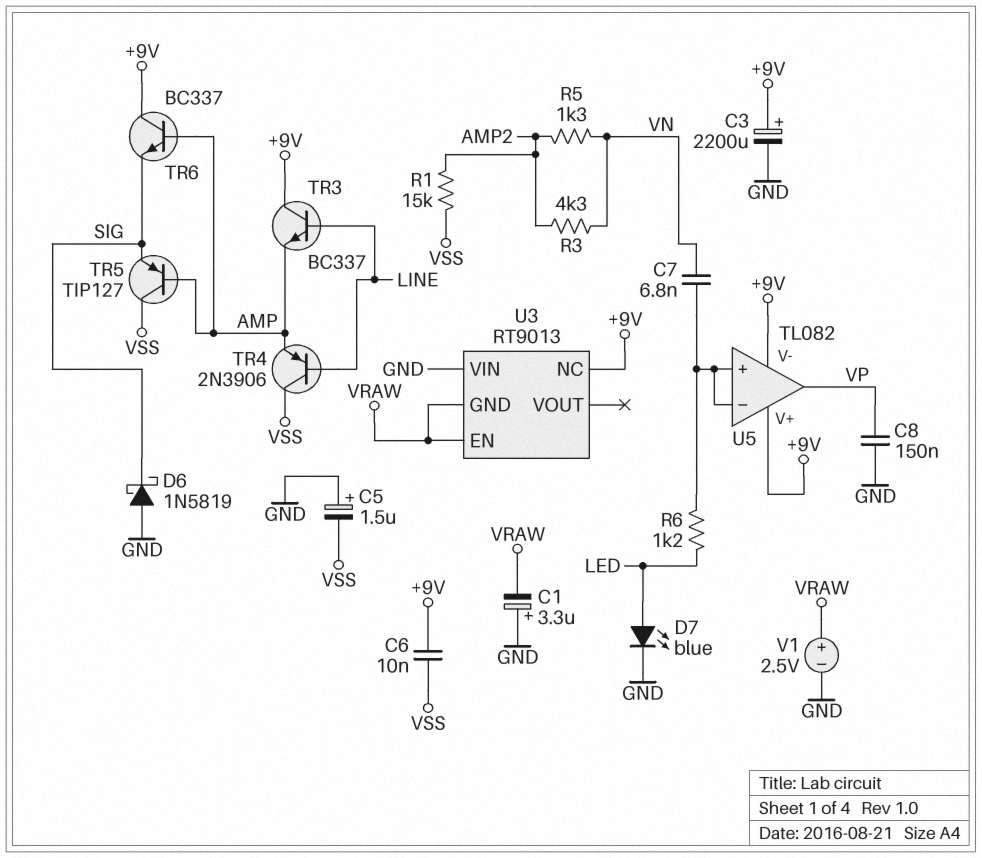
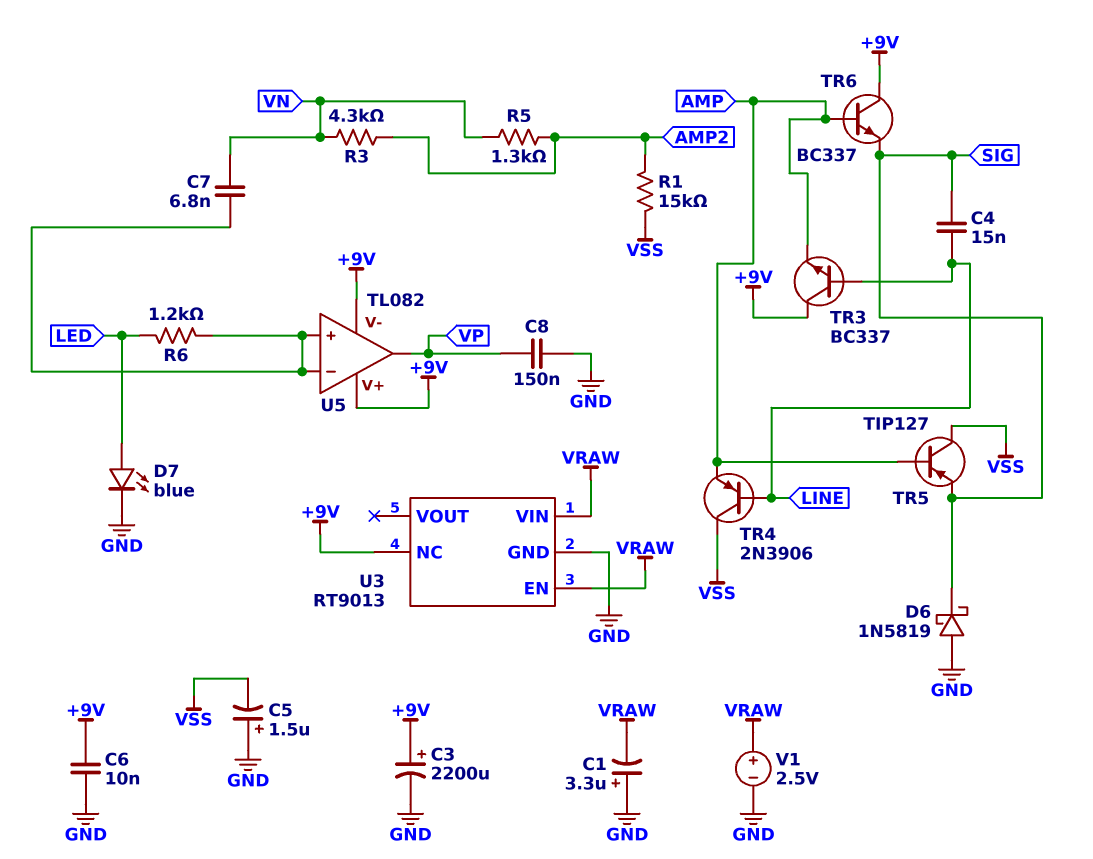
C4: none -> 15nF (LINE, SIG)
C6: 10nF (+9V, VSS) -> 10nF (+9V, GND)
U3 pin GND: VRAW -> GND
U3 pin VIN: GND -> VRAW

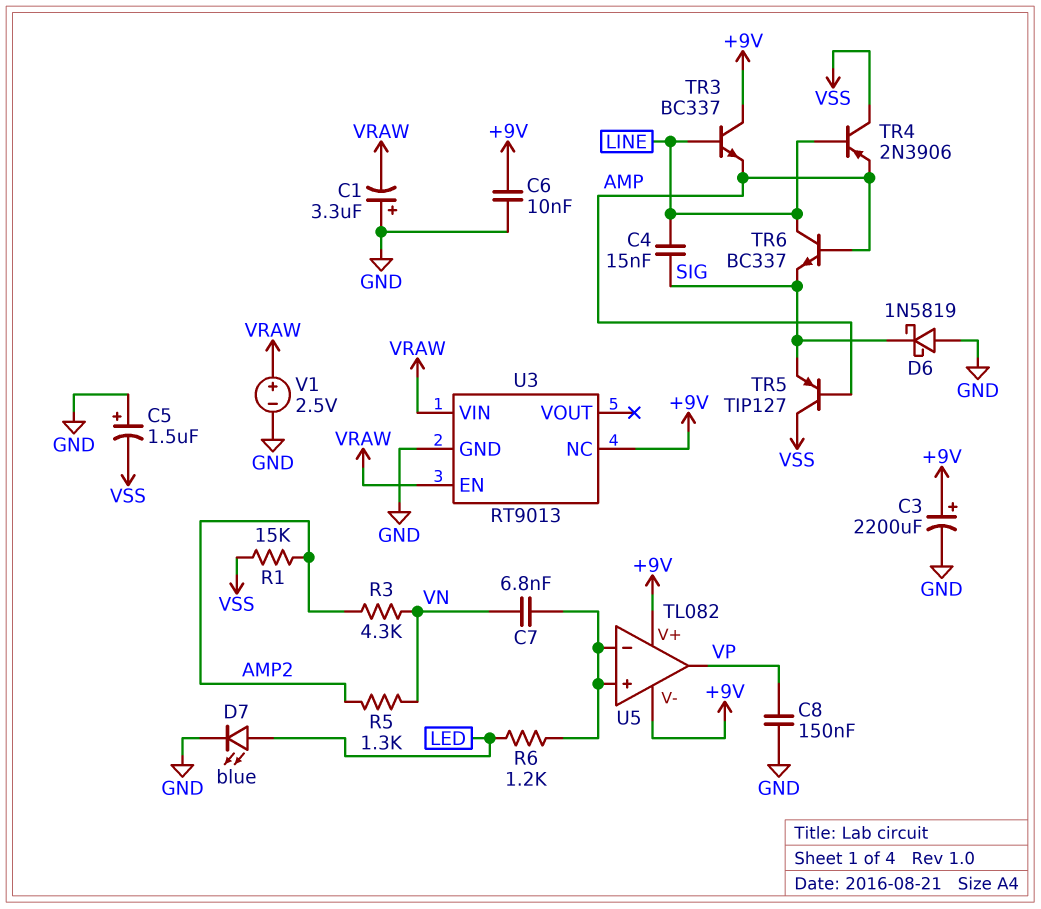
TR6: NPN BC337 (B AMP, C +9V, E SIG) -> NPN BC337 (B AMP, C LINE, E SIG)

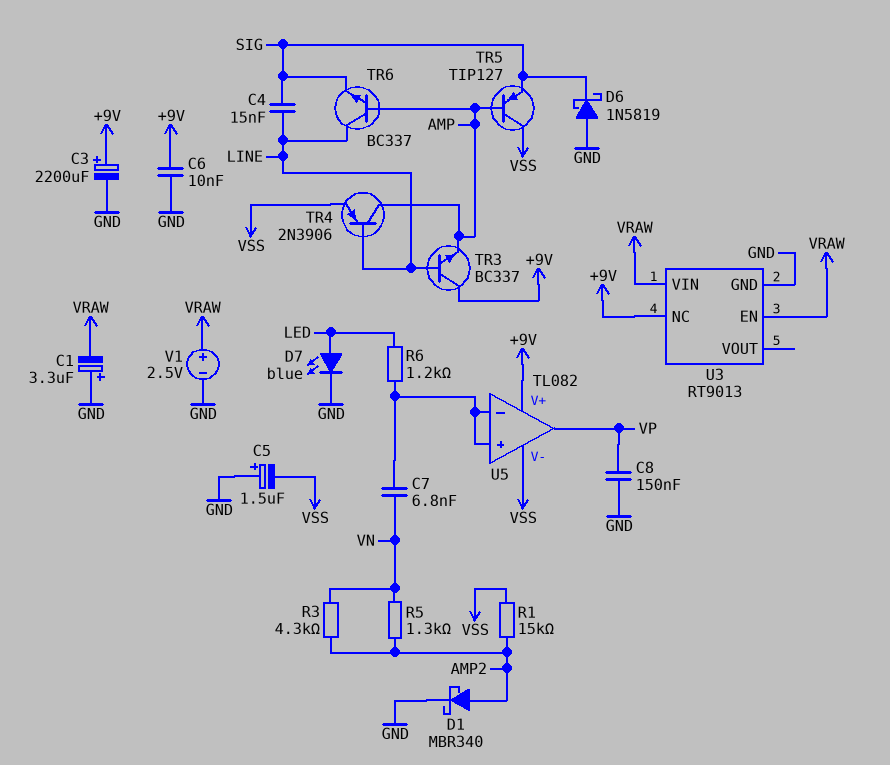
D1: none -> schottky MBR340 (A AMP2, K GND)
TR4: PNP 2N3906 (B LINE, C VSS, E AMP) -> PNP 2N3906 (B LINE, C AMP, E VSS)
U5 pin V-: +9V -> VSS

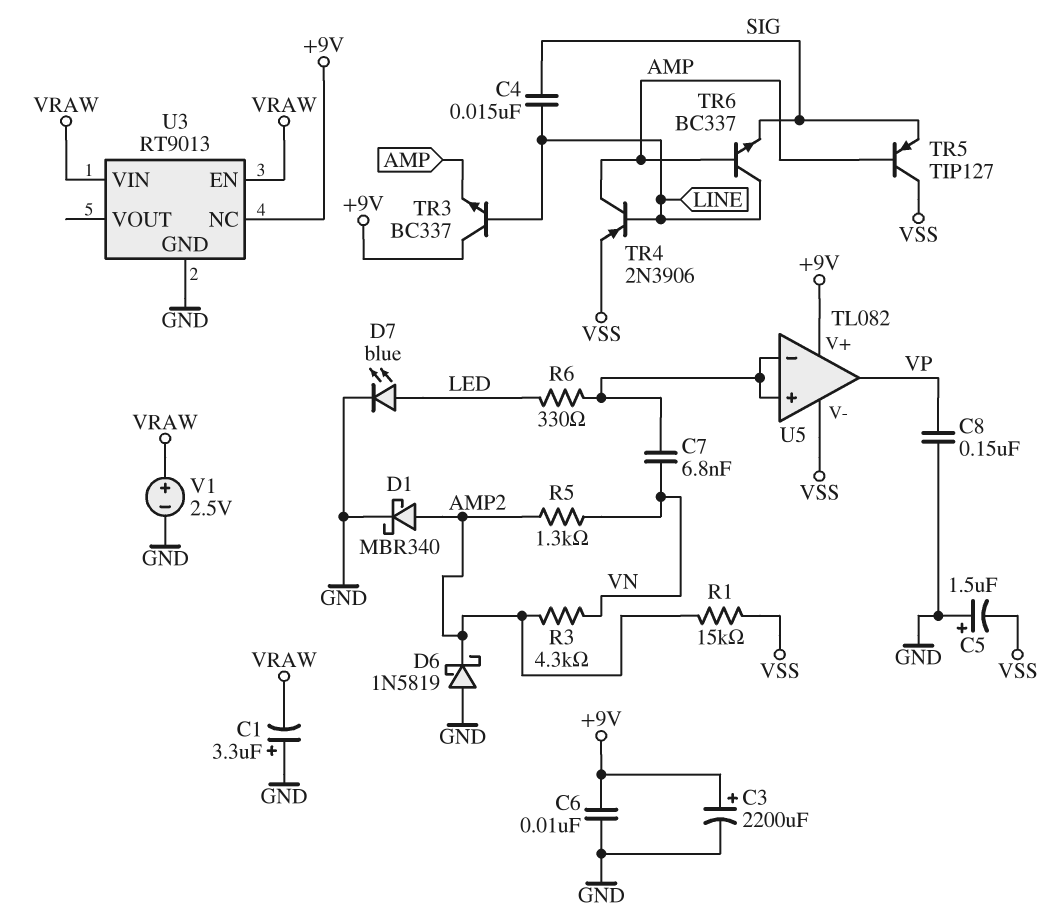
D6: schottky 1N5819 (A GND, K SIG) -> schottky 1N5819 (A GND, K AMP2)
R6: 1.2k (LED, U5/in+) -> 330 (LED, U5/in+)

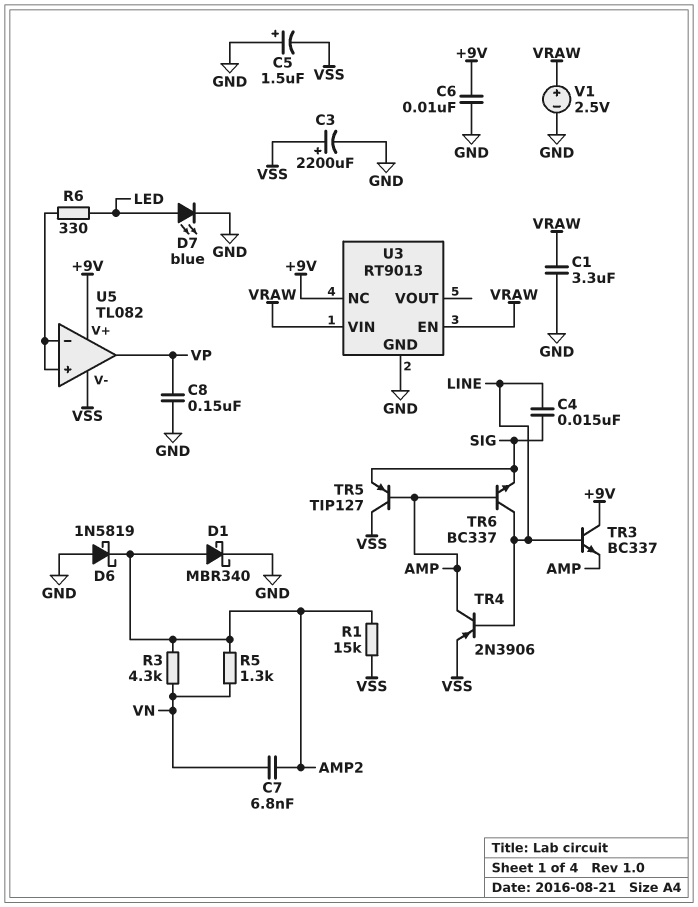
C1: 3.3uF (plus GND, minus VRAW) -> 3.3uF (GND, VRAW)
C3: 2200uF (plus +9V, minus GND) -> 2200uF (plus VSS, minus GND)
C7: 6.8nF (U5/in+, VN) -> 6.8nF (AMP2, VN)

